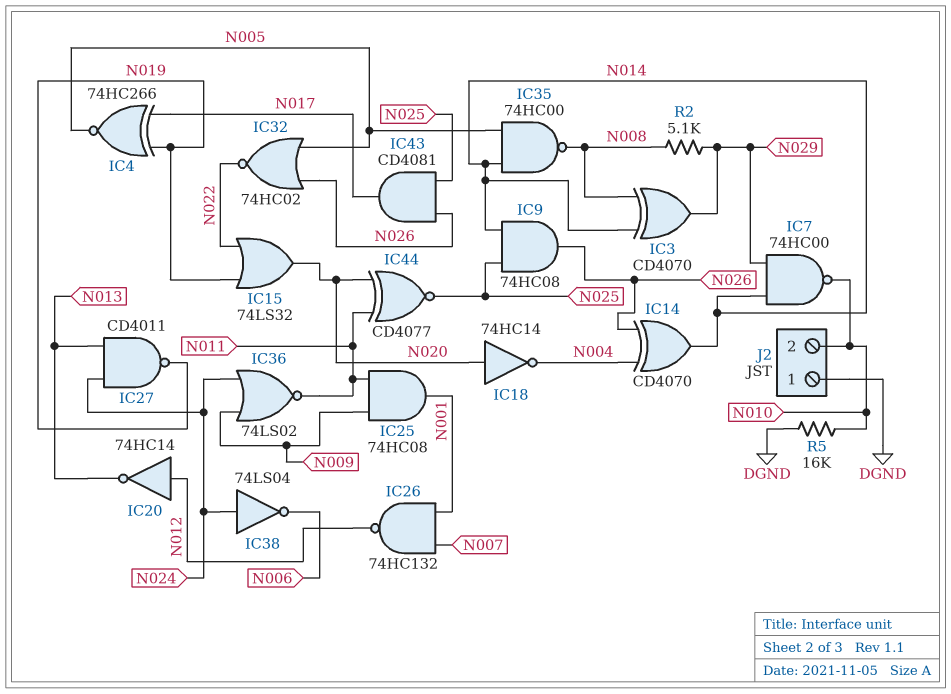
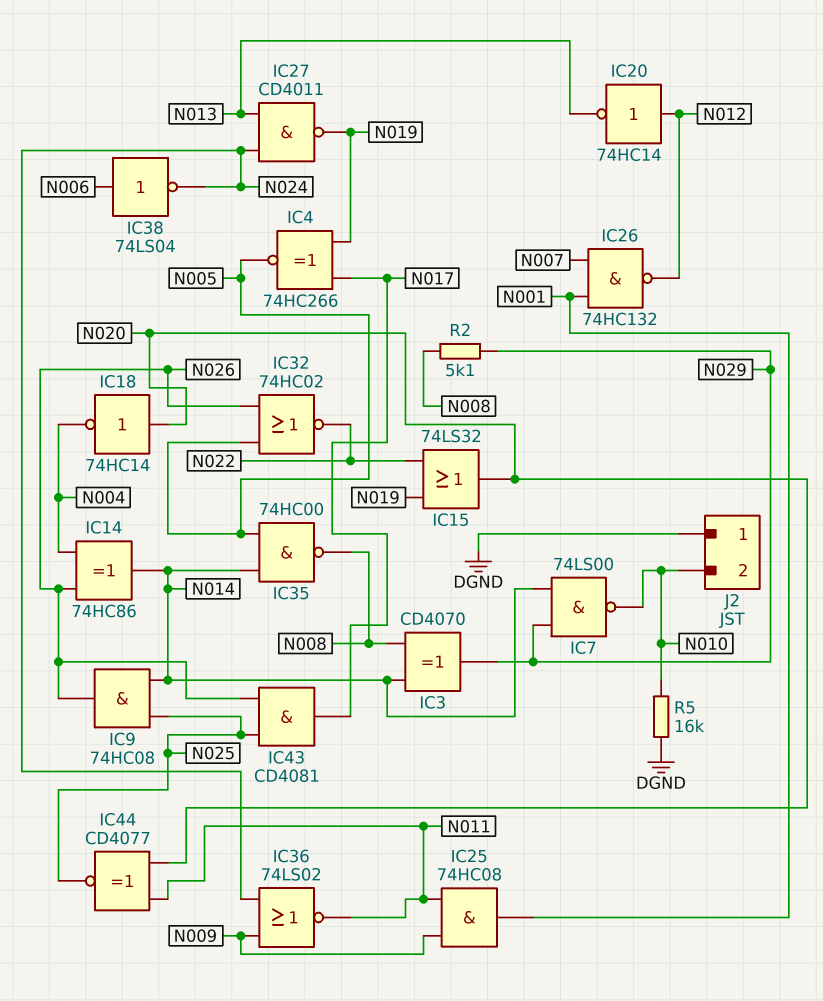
IC7: NAND 74HC00 (in N014, in N029, out N010) -> NAND 74LS00 (in N014, in N029, out N010)
IC14: XOR CD4070 (in N004, in N026, out N014) -> XOR 74HC86 (in N004, in N026, out N014)
IC38: NOT 74LS04 (in N024, out N006) -> NOT 74LS04 (in N006, out N024)

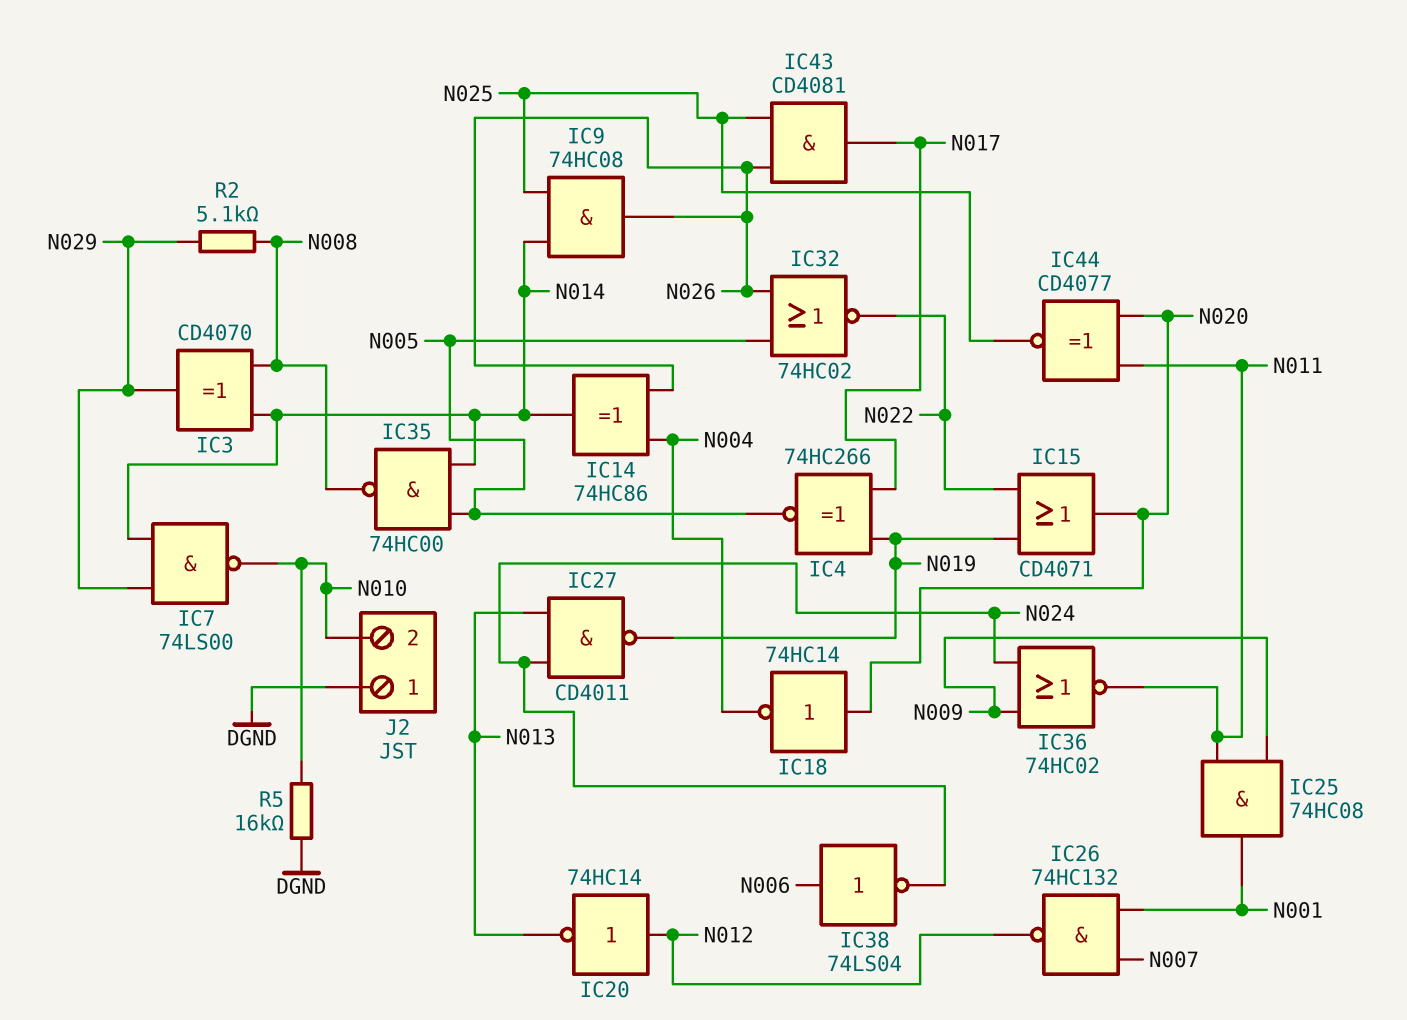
IC15: OR 74LS32 (in N019, in N022, out N020) -> OR CD4071 (in N019, in N022, out N020)
IC36: NOR 74LS02 (in N009, in N024, out N011) -> NOR 74HC02 (in N009, in N024, out N011)

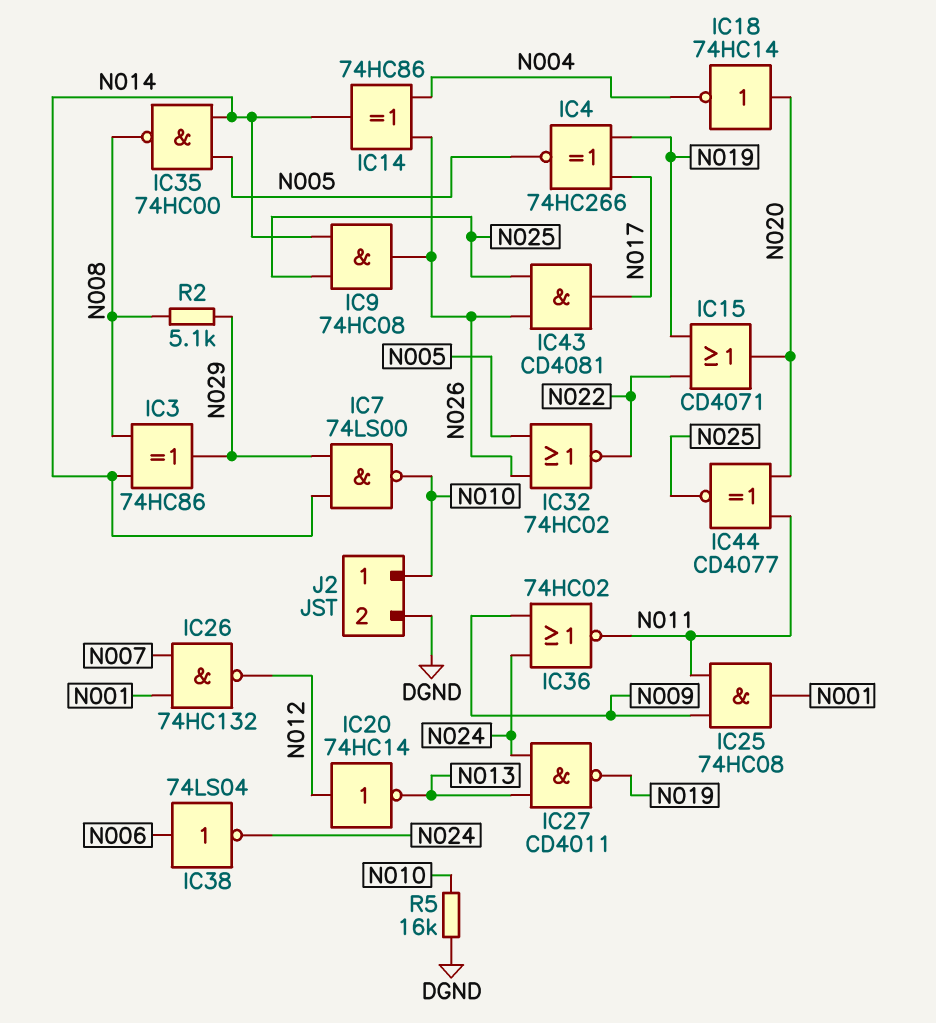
IC3: XOR CD4070 (in N008, in N014, out N029) -> XOR 74HC86 (in N008, in N014, out N029)
J2 pin 1: DGND -> N010
J2 pin 2: N010 -> DGND

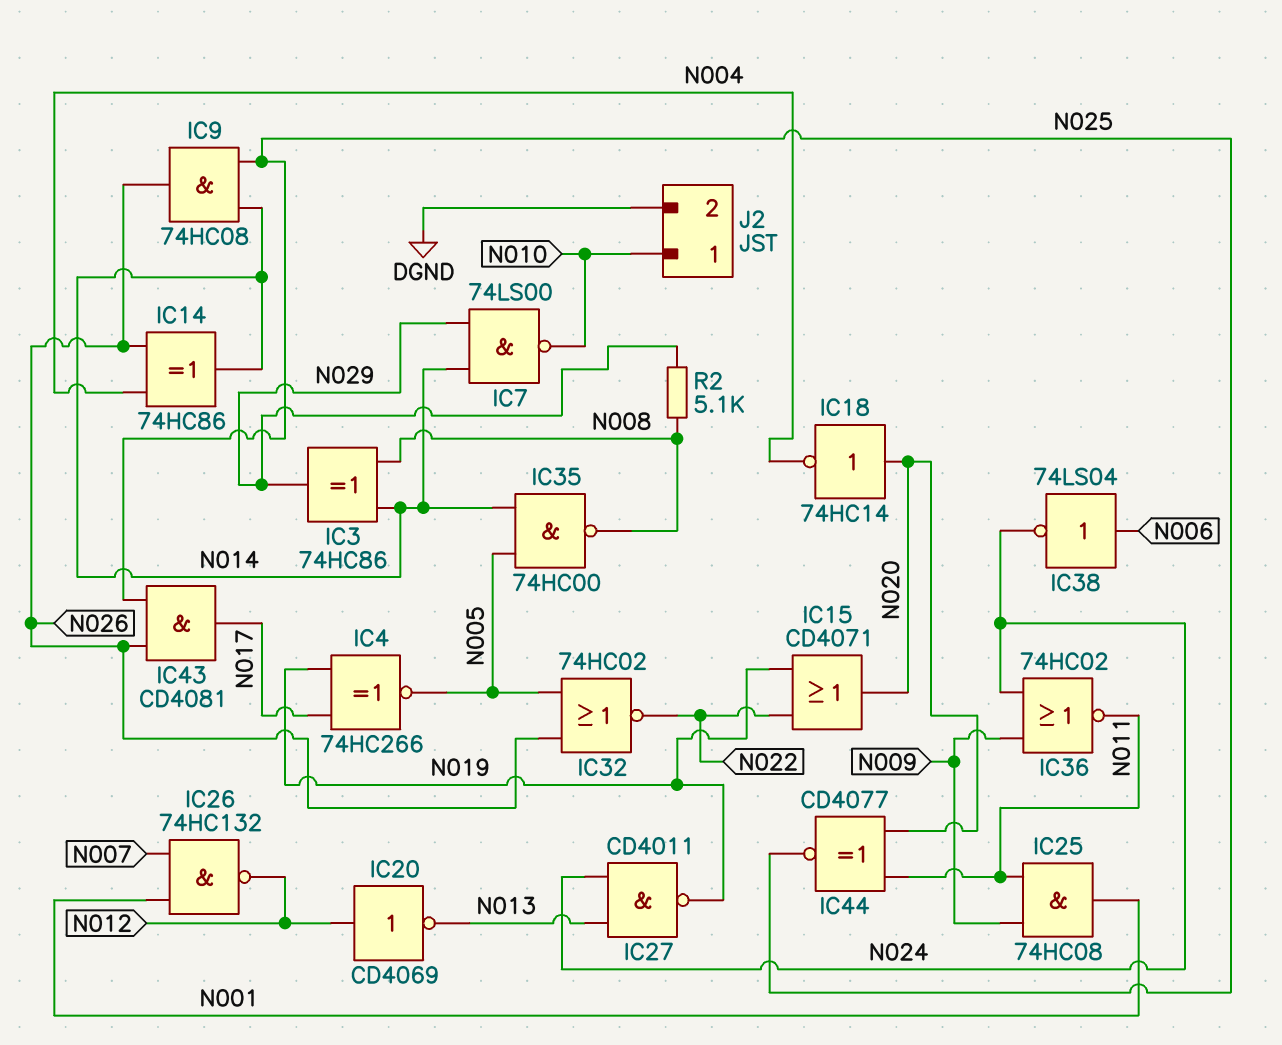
IC20: NOT 74HC14 (in N012, out N013) -> NOT CD4069 (in N012, out N013)
R5: 16k (DGND, N010) -> none

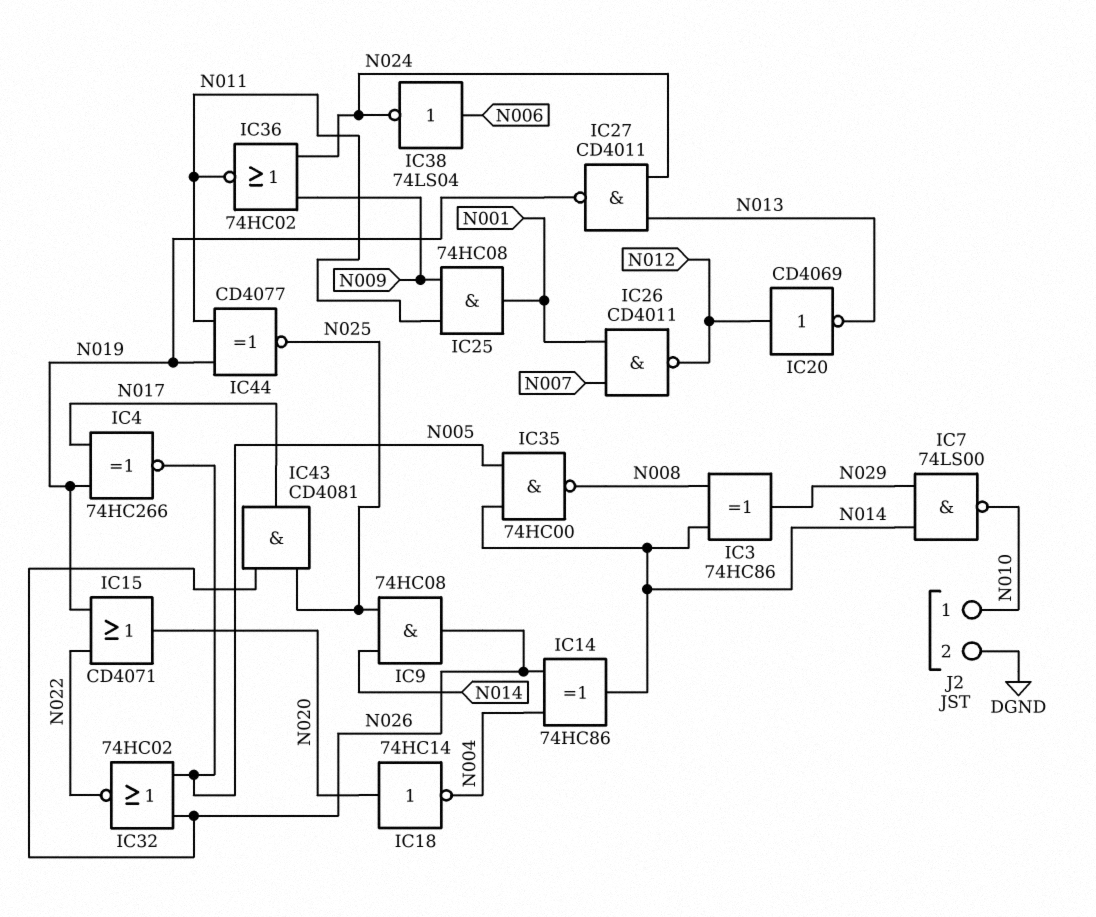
IC26: NAND 74HC132 (in N001, in N007, out N012) -> NAND CD4011 (in N001, in N007, out N012)
IC44: XNOR CD4077 (in N011, in N020, out N025) -> XNOR CD4077 (in N011, in N019, out N025)
R2: 5.1k (N008, N029) -> none

